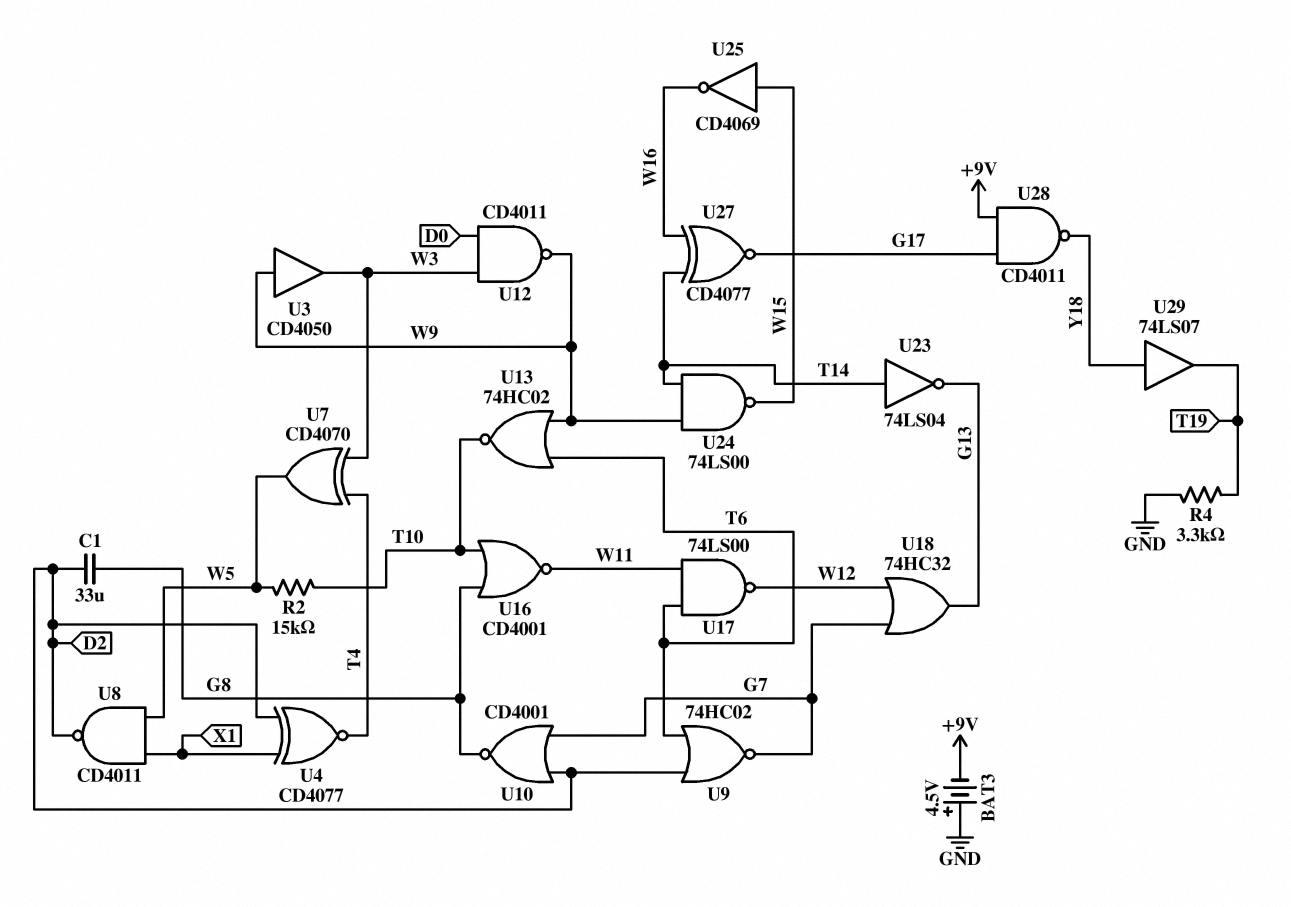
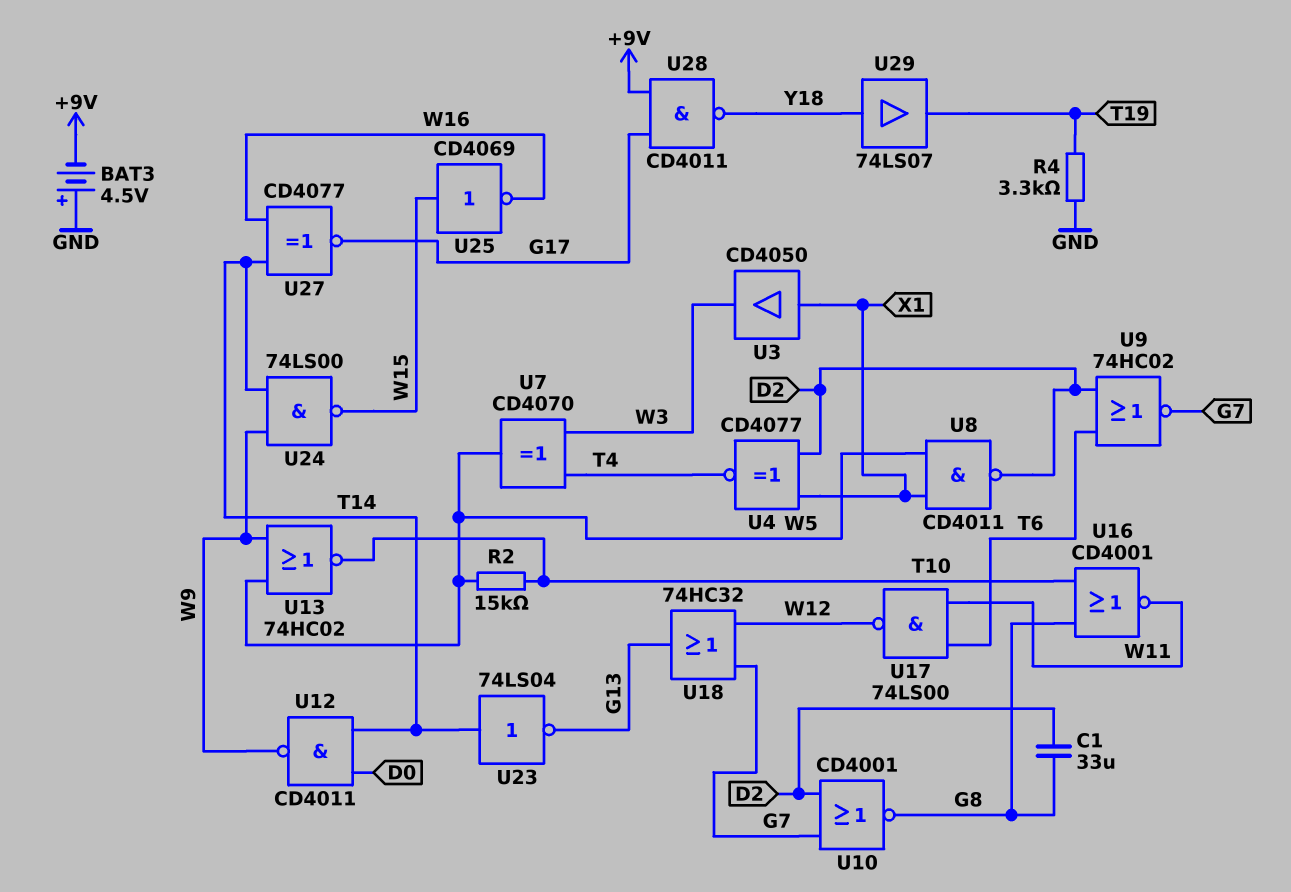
U3: buffer CD4050 (in W9, out W3) -> buffer CD4050 (in X1, out W3)
U12: NAND CD4011 (in D0, in W3, out W9) -> NAND CD4011 (in D0, in T14, out W9)
U13: NOR 74HC02 (in T6, in W9, out T10) -> NOR 74HC02 (in W5, in W9, out T10)

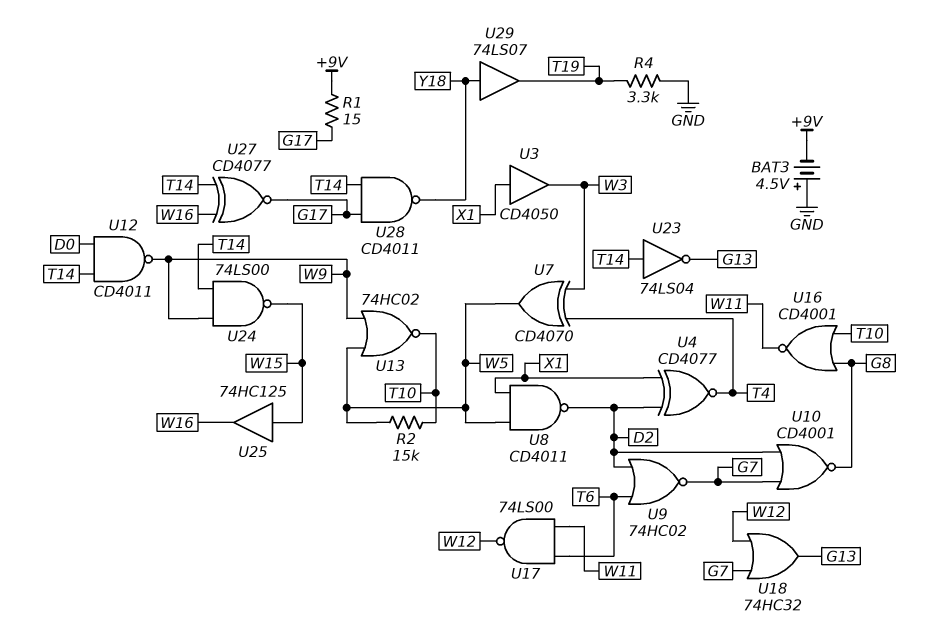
C1: 33uF (D2, G8) -> none
R1: none -> 15 (+9V, G17)
U25: NOT CD4069 (in W15, out W16) -> buffer 74HC125 (in W15, out W16)
U28: NAND CD4011 (in +9V, in G17, out Y18) -> NAND CD4011 (in G17, in T14, out Y18)

